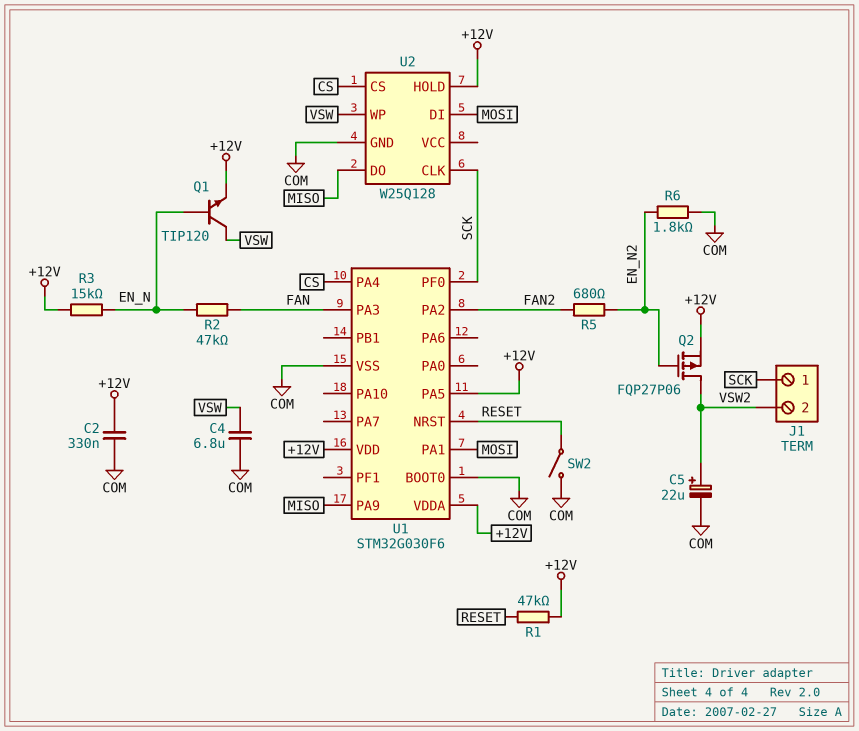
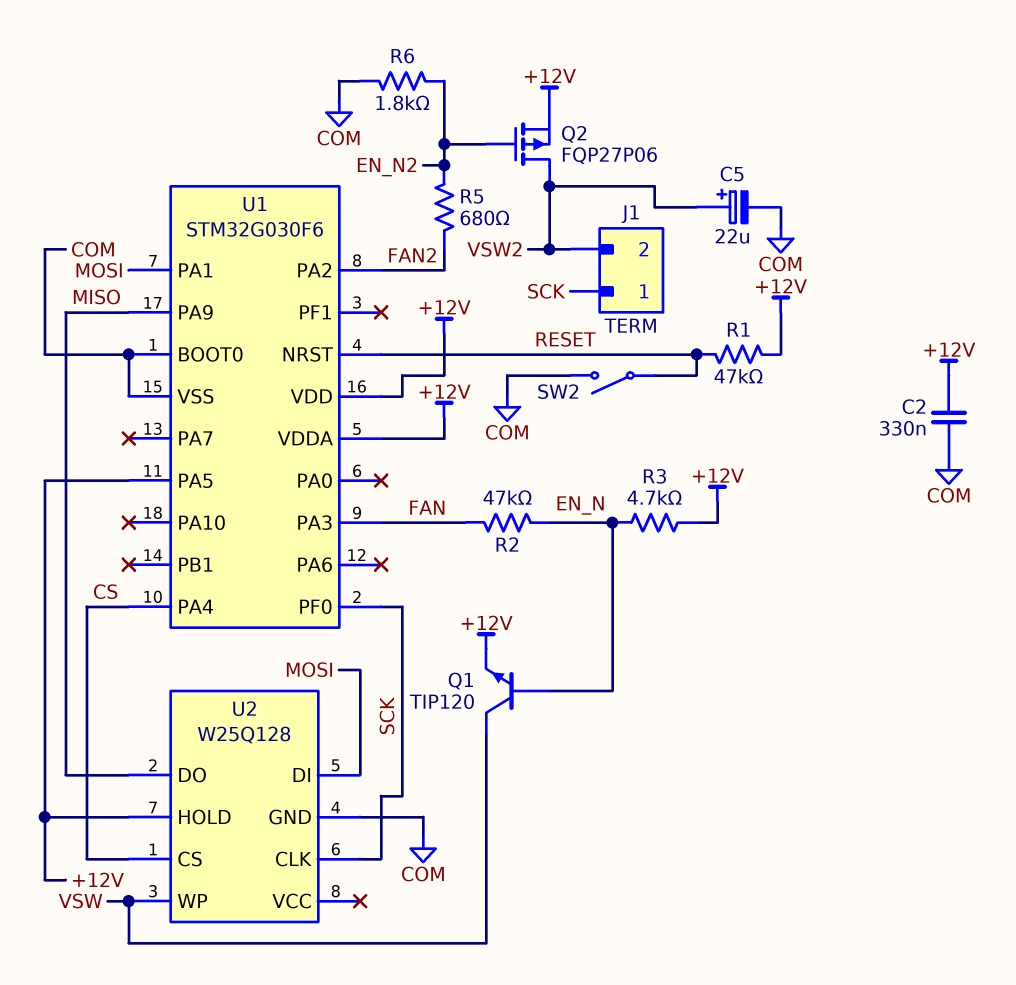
C4: 6.8uF (COM, VSW) -> none
R3: 15k (+12V, EN_N) -> 4.7k (+12V, EN_N)

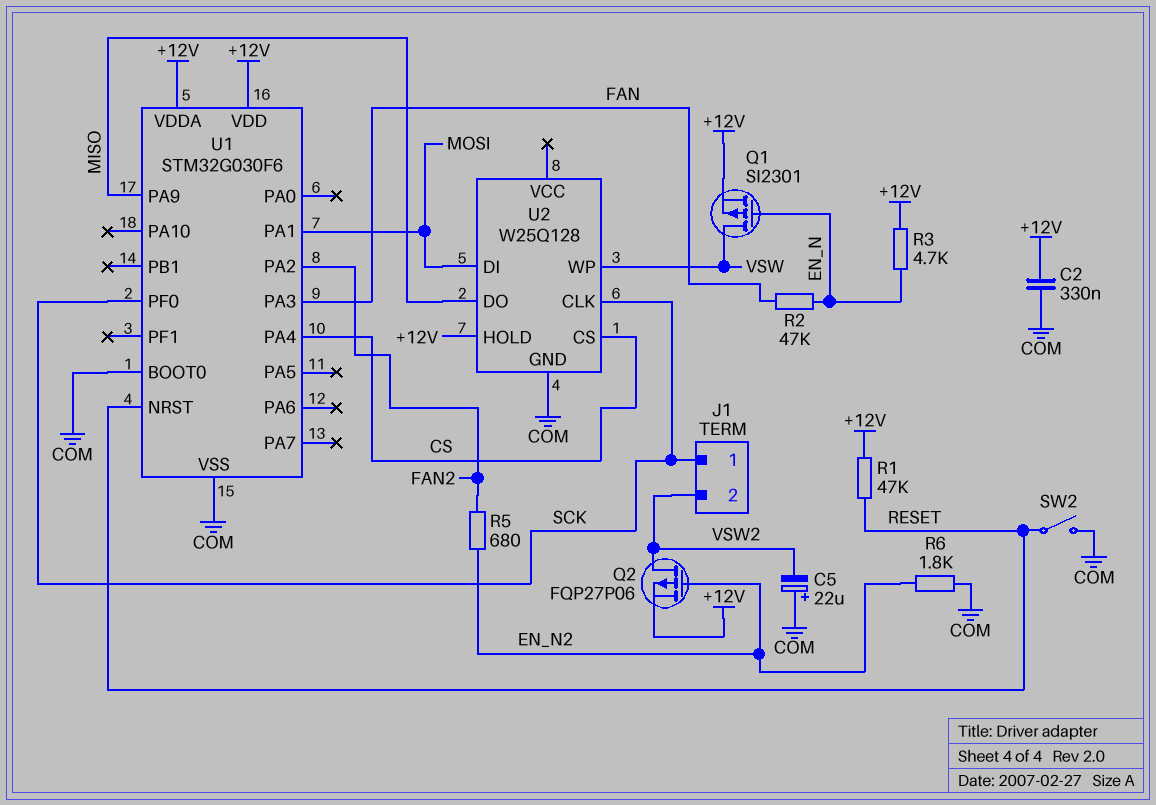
C5: 22uF (plus VSW2, minus COM) -> 22uF (plus COM, minus VSW2)
Q1: NPN TIP120 (B EN_N, C VSW, E +12V) -> PMOS SI2301 (G EN_N, D VSW, S +12V)
U1 pin PA5: +12V -> none

